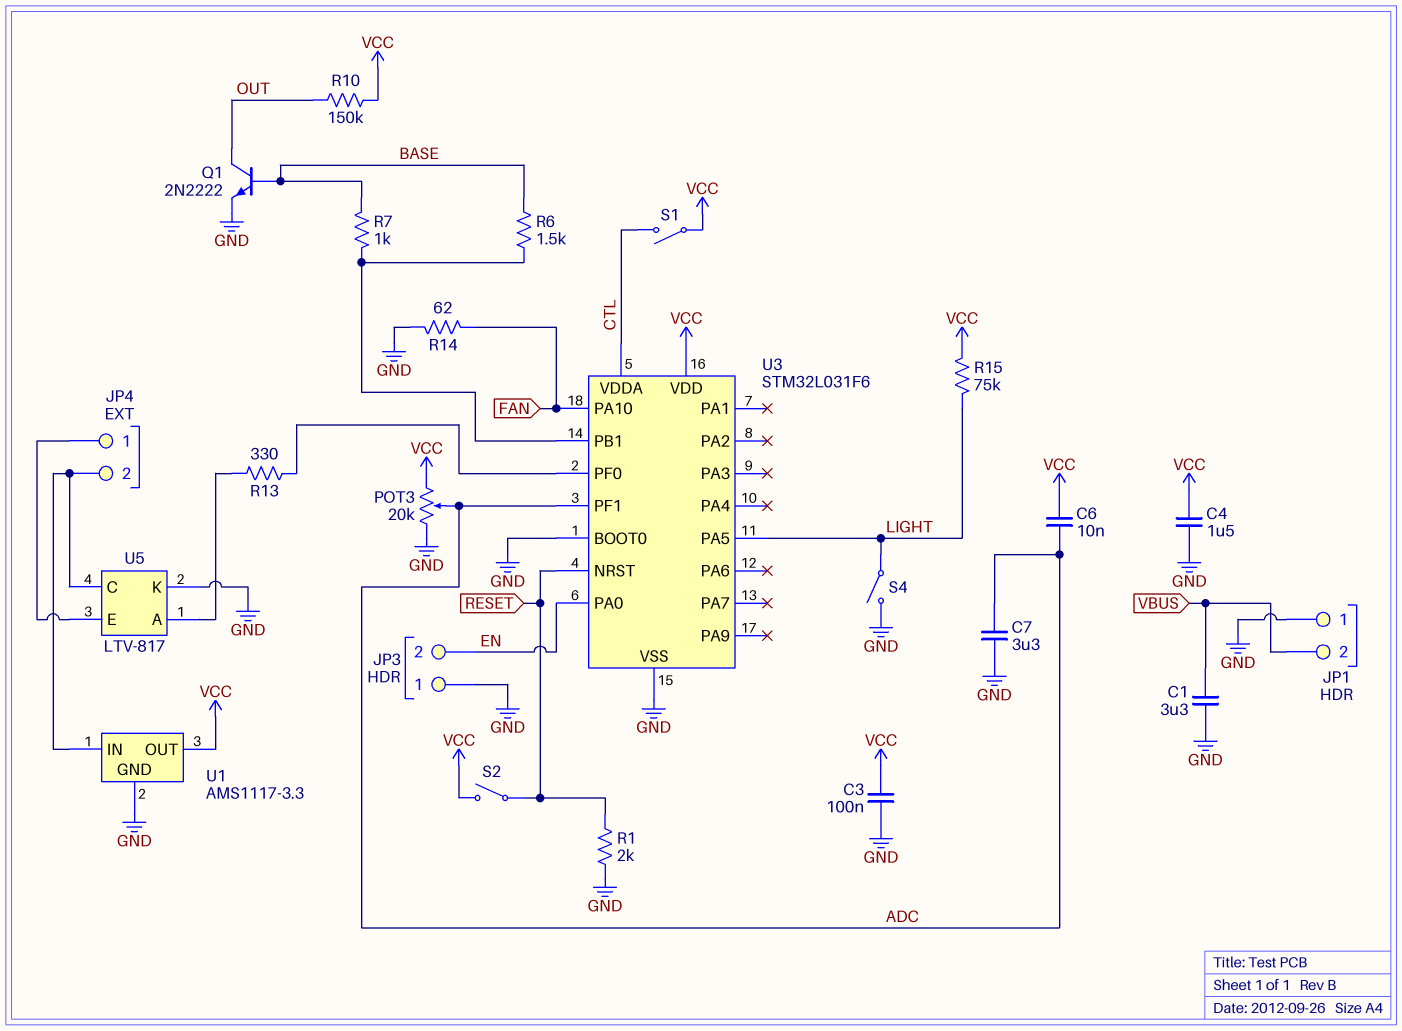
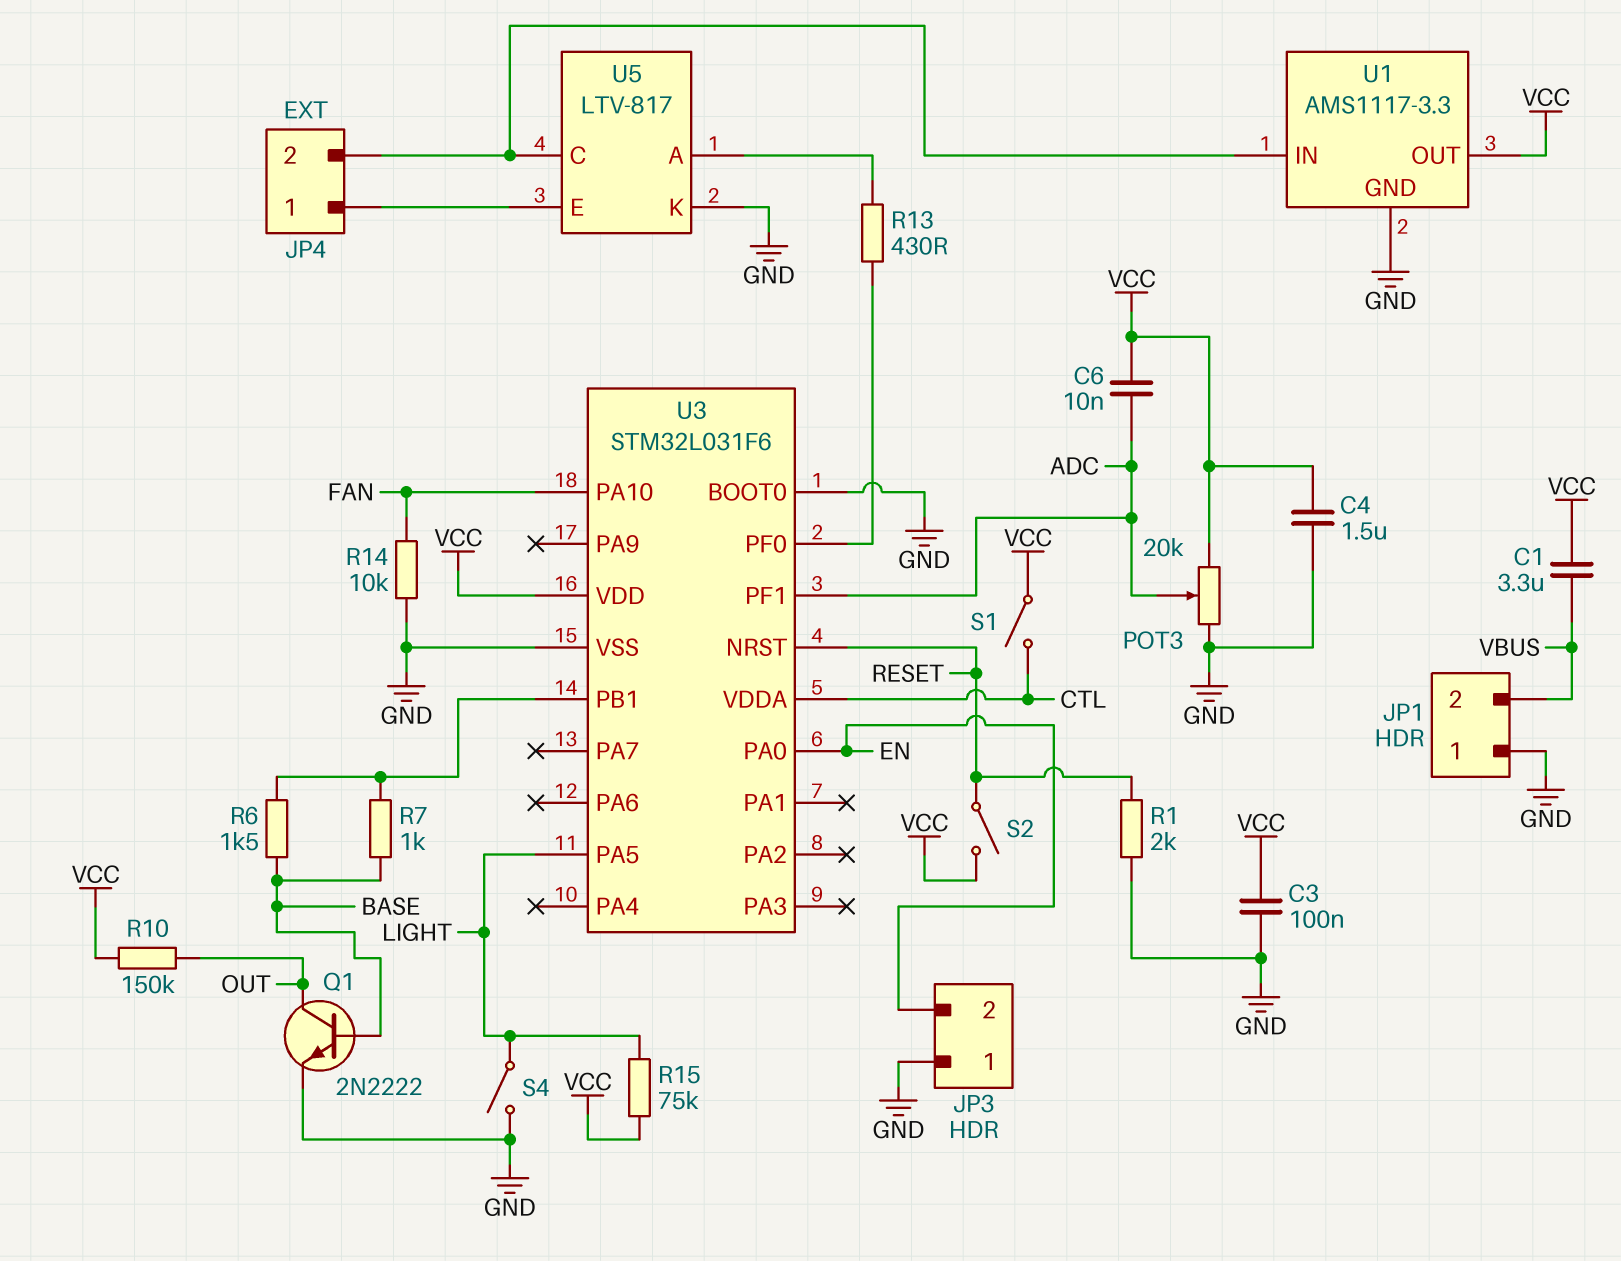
C1: 3.3uF (GND, VBUS) -> 3.3uF (VBUS, VCC)
C7: 3.3uF (ADC, GND) -> none
R13: 330 (U3/PF0, U5/A) -> 430 (U3/PF0, U5/A)
R14: 62 (FAN, GND) -> 10k (FAN, GND)

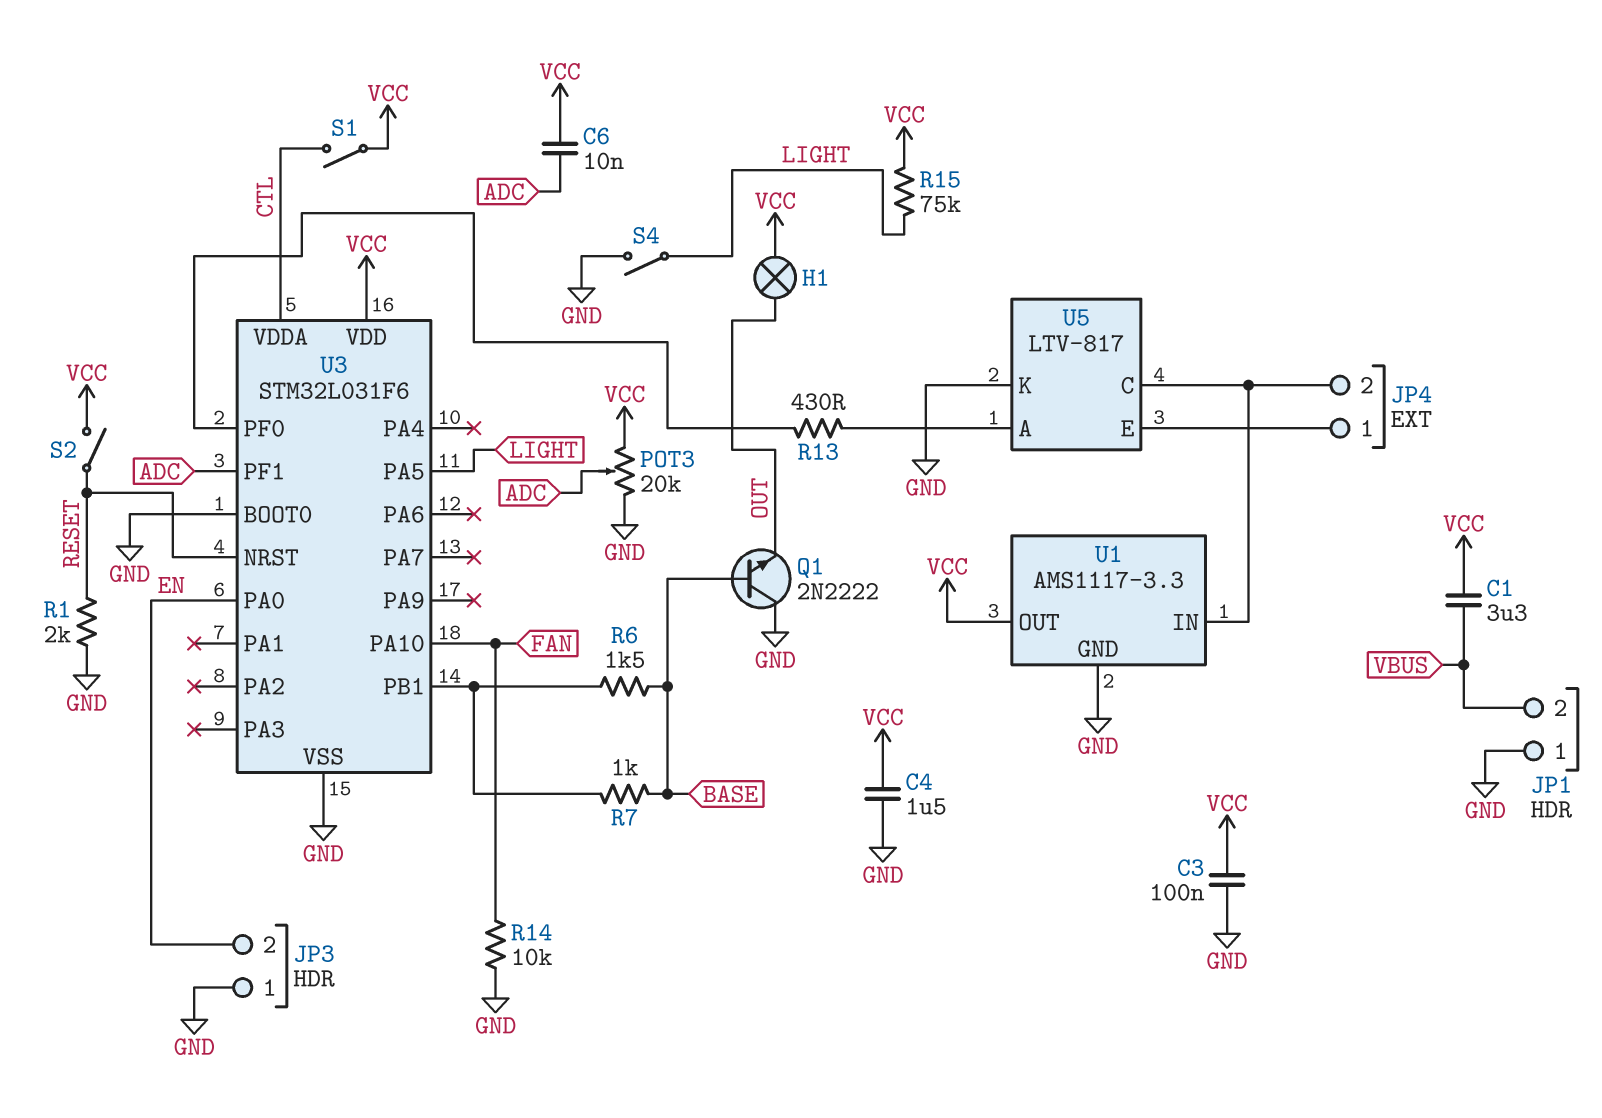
H1: none -> lamp (OUT, VCC)
Q1: NPN 2N2222 (B BASE, C OUT, E GND) -> NPN 2N2222 (B BASE, C GND, E OUT)
R10: 150k (OUT, VCC) -> none

